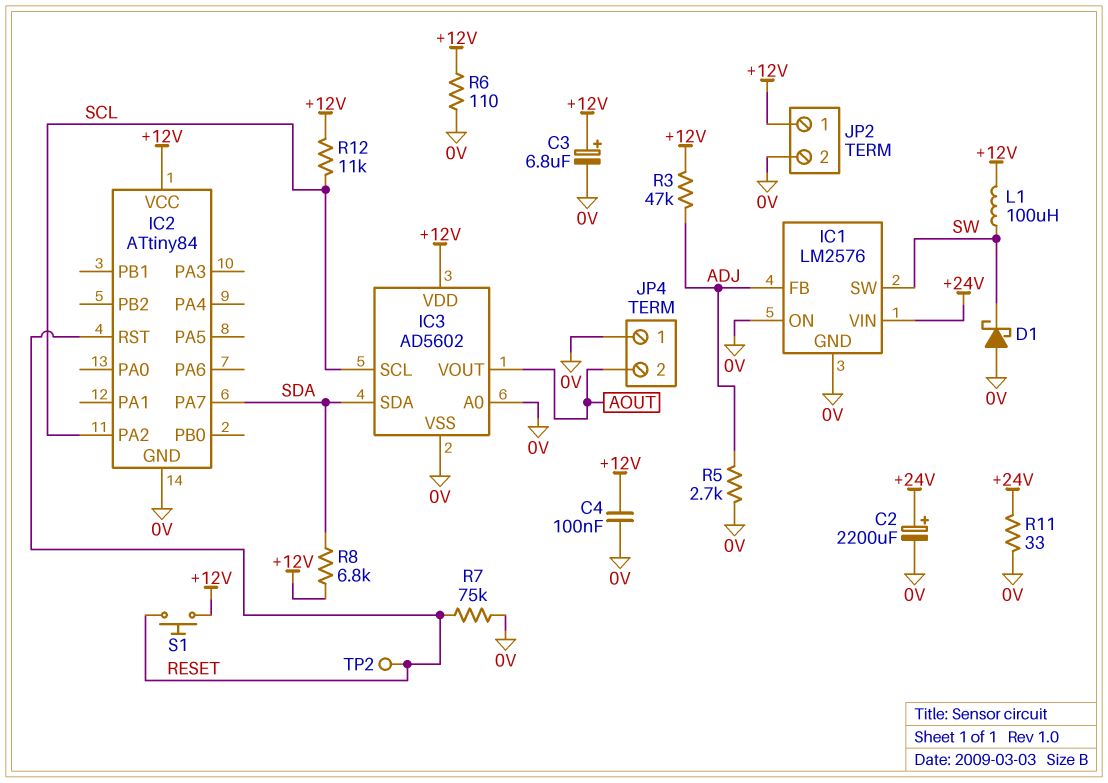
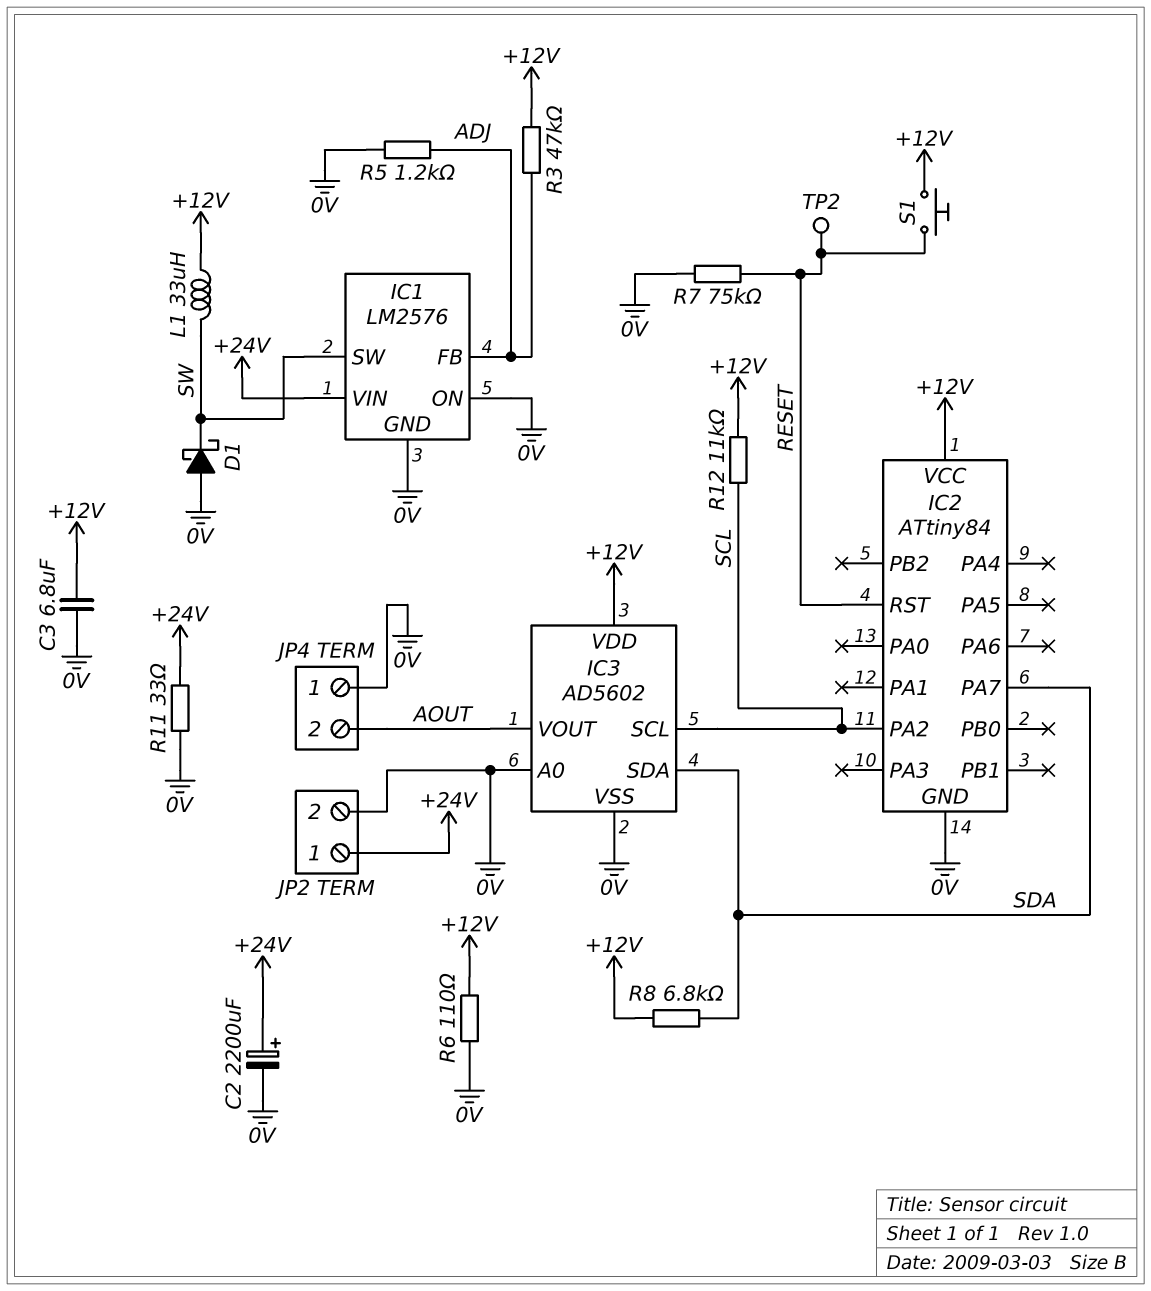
C3: 6.8uF (plus +12V, minus 0V) -> 6.8uF (+12V, 0V)
C4: 100nF (+12V, 0V) -> none
JP2 pin 1: +12V -> +24V
L1: 100uH (+12V, SW) -> 33uH (+12V, SW)
R5: 2.7k (0V, ADJ) -> 1.2k (0V, ADJ)

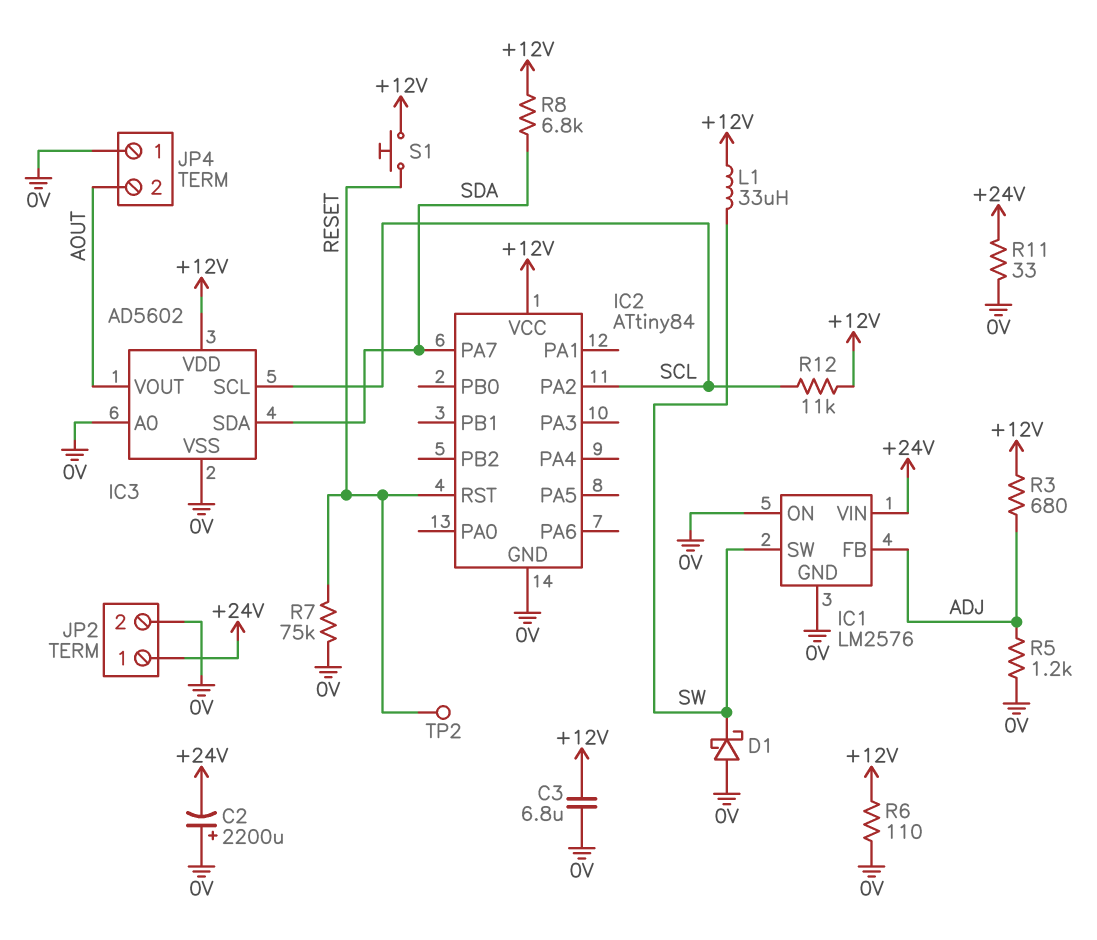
C2: 2200uF (plus +24V, minus 0V) -> 2200uF (plus 0V, minus +24V)
R3: 47k (+12V, ADJ) -> 680 (+12V, ADJ)

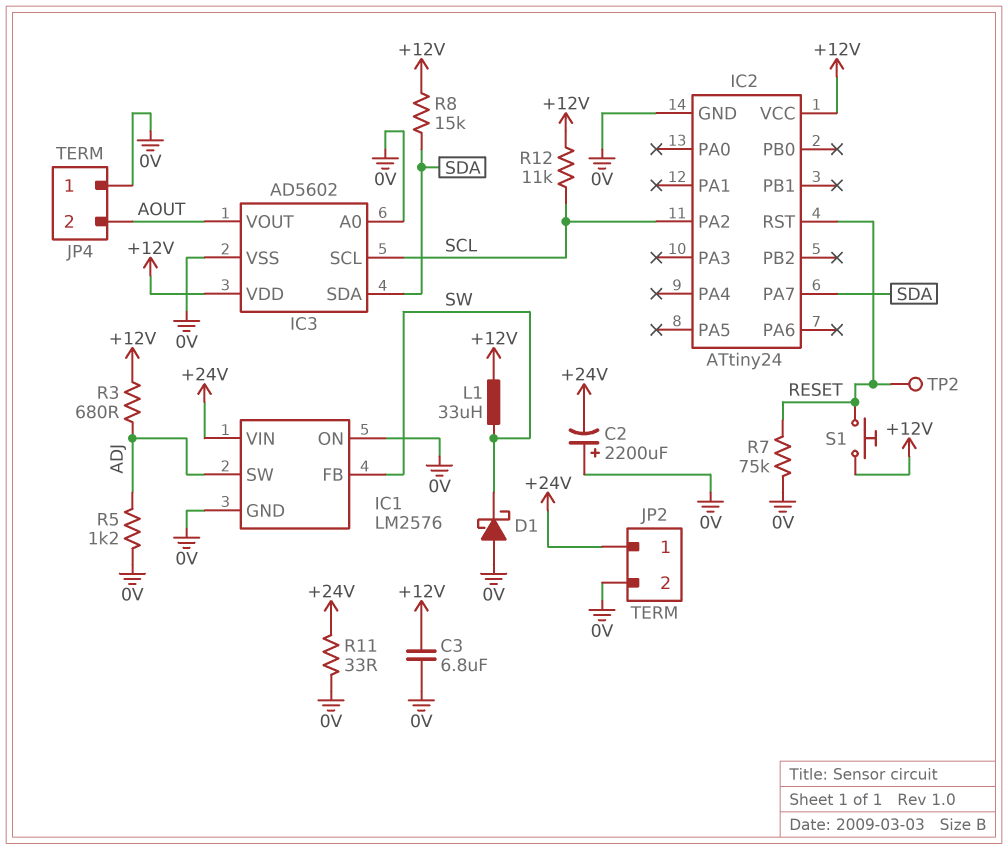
IC1 pin FB: ADJ -> SW
IC1 pin SW: SW -> ADJ
IC2: ATtiny84 -> ATtiny24
R6: 110 (+12V, 0V) -> none
R8: 6.8k (+12V, SDA) -> 15k (+12V, SDA)

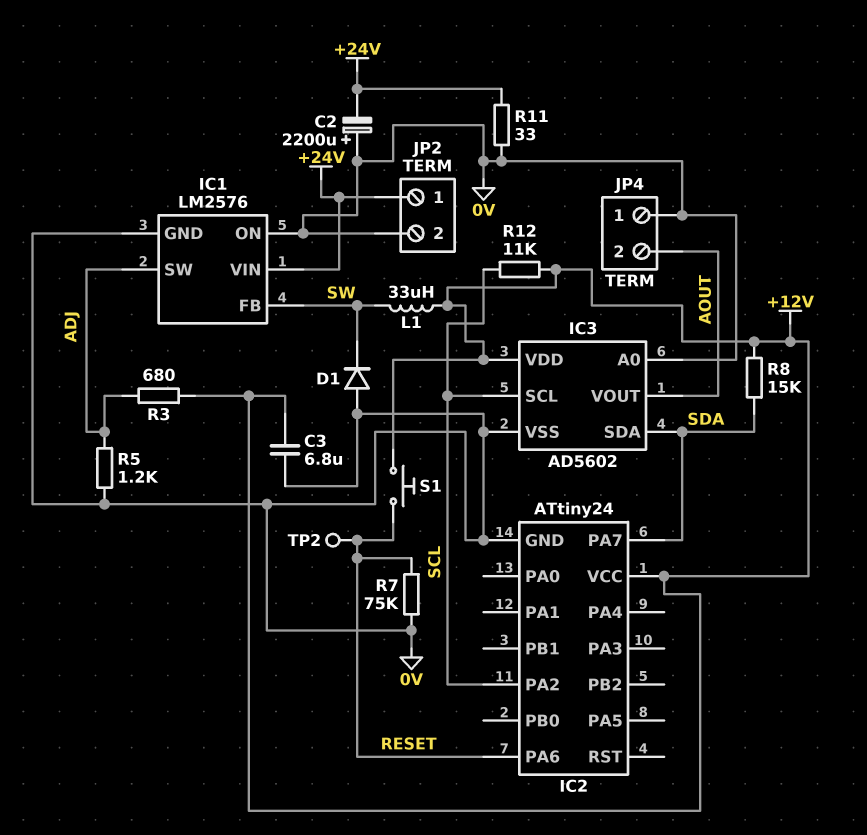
D1: schottky (A 0V, K SW) -> diode (A 0V, K SW)
IC2 pin PA6: none -> RESET
IC2 pin RST: RESET -> none

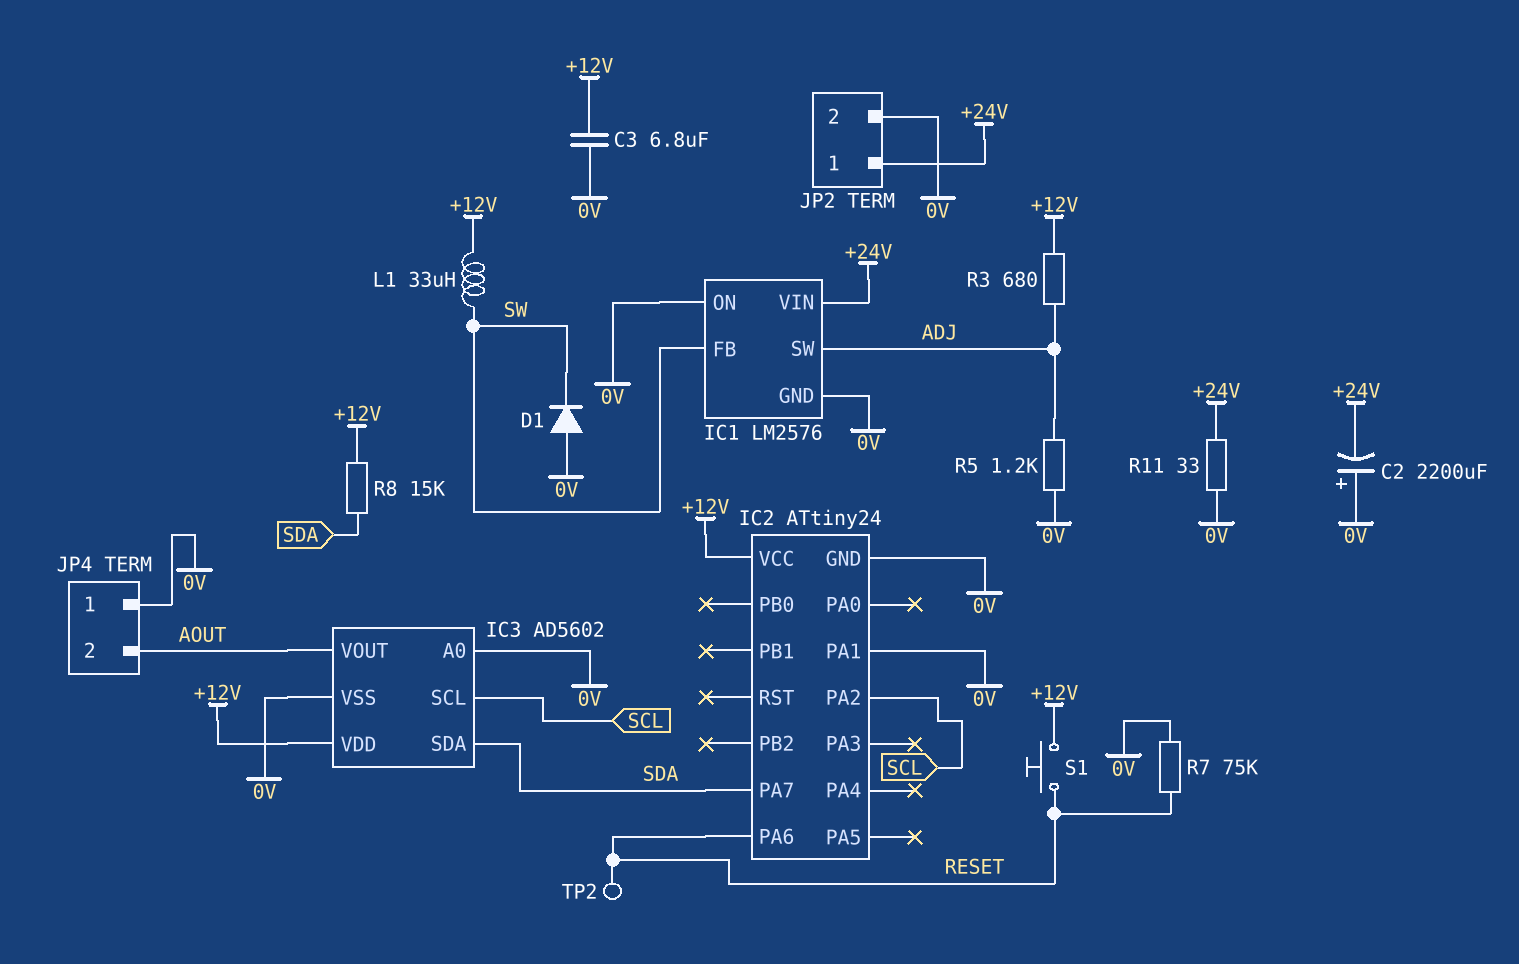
IC2 pin PA1: none -> 0V
R12: 11k (+12V, SCL) -> none

